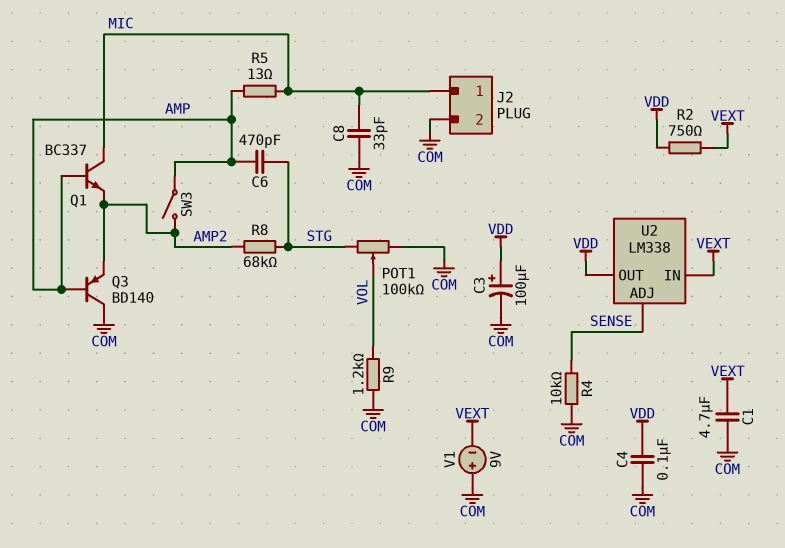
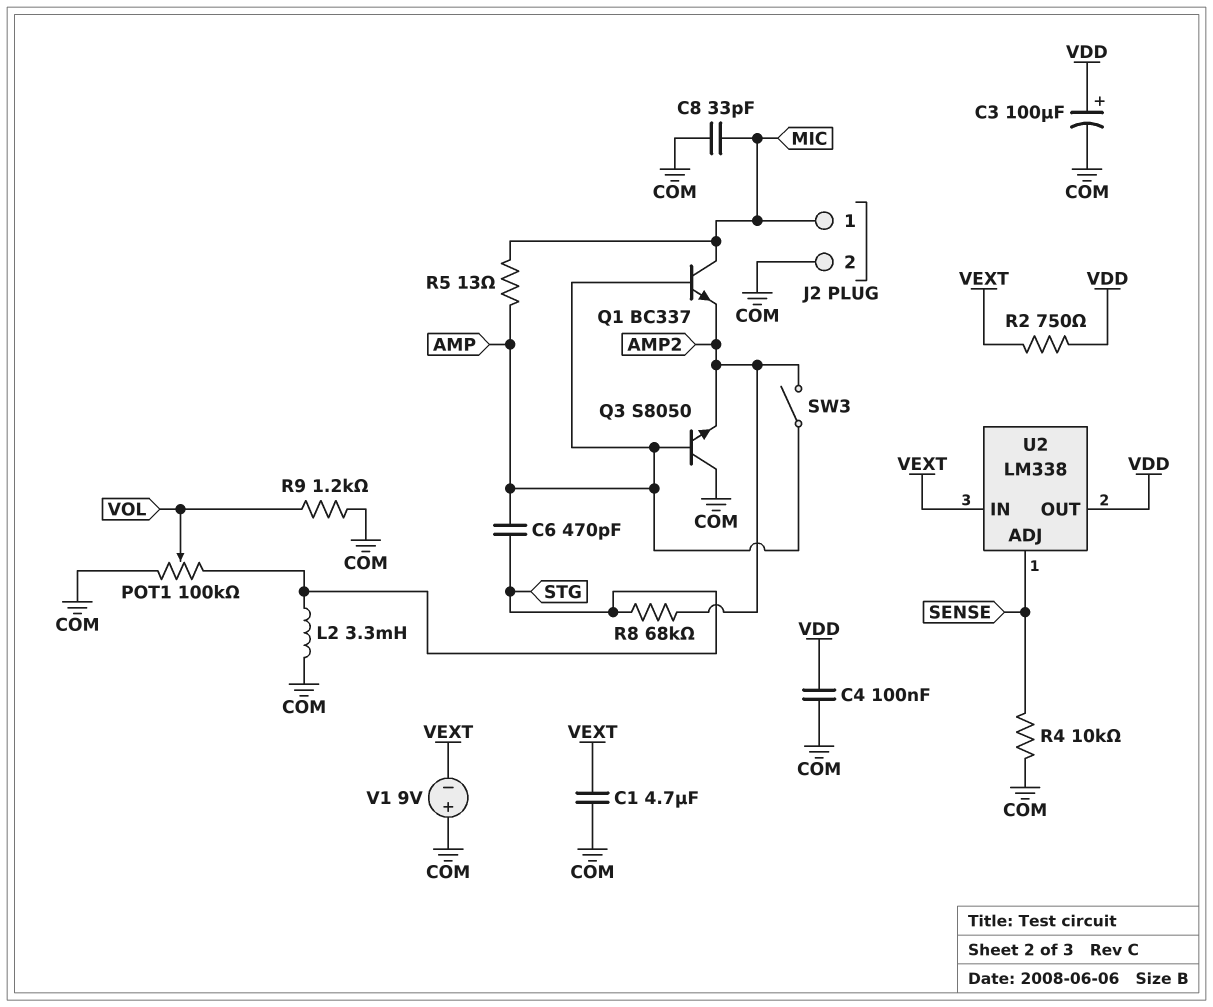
L2: none -> 3.3mH (COM, STG)
Q3: PNP BD140 (B AMP, C COM, E AMP2) -> NPN S8050 (B AMP, C COM, E AMP2)

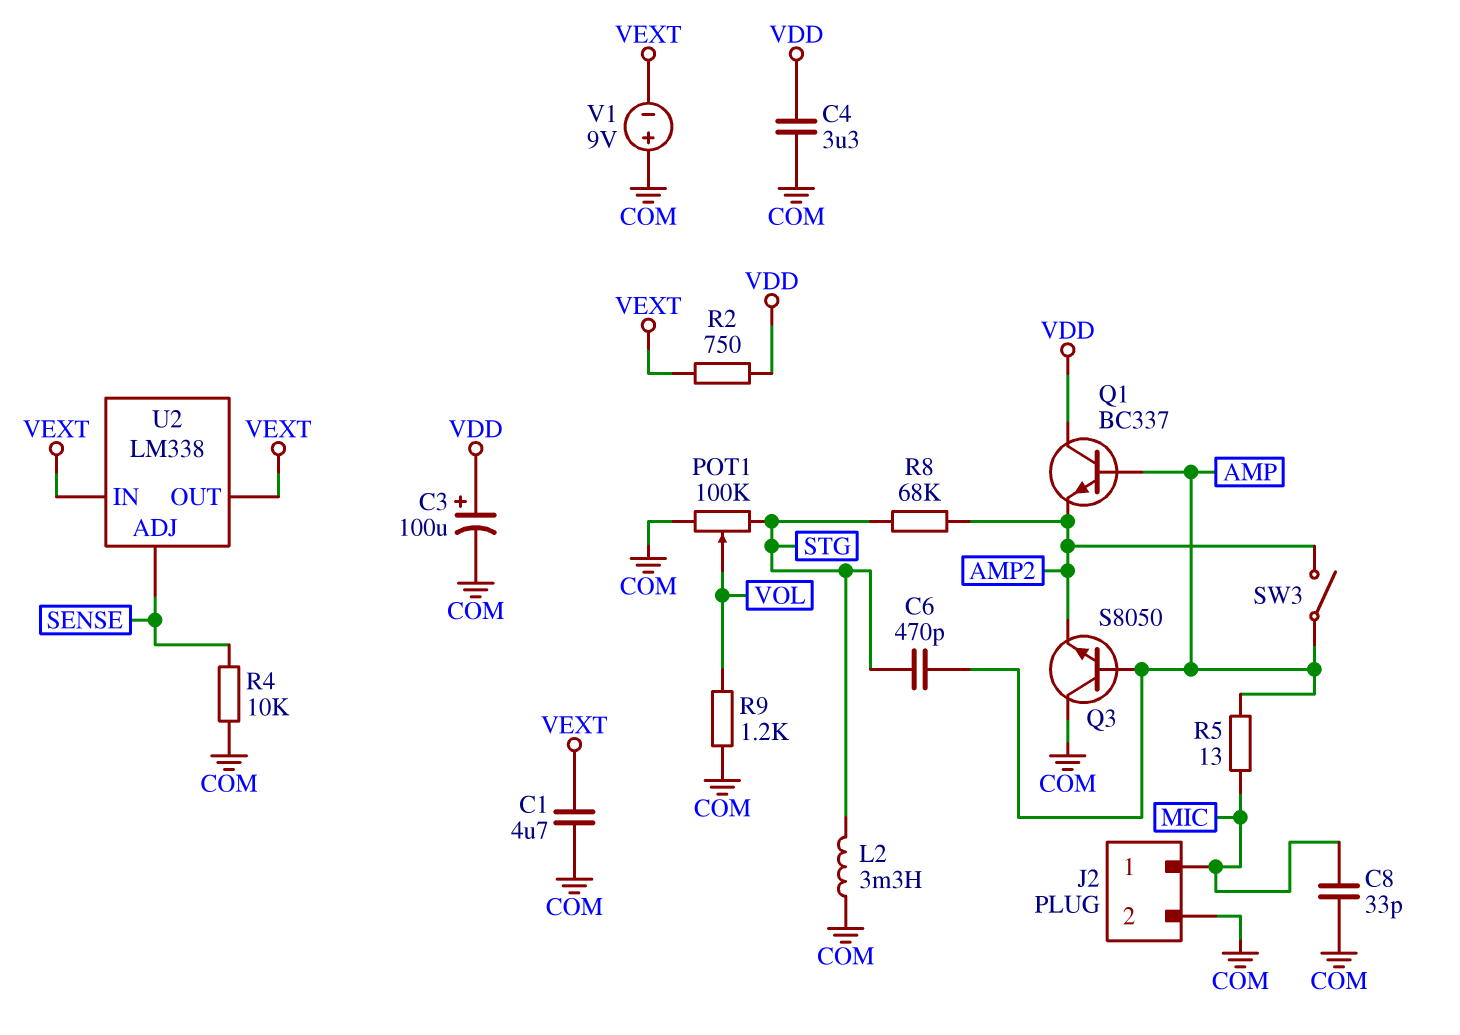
C4: 100nF (COM, VDD) -> 3.3uF (COM, VDD)
Q1: NPN BC337 (B AMP, C MIC, E AMP2) -> NPN BC337 (B AMP, C VDD, E AMP2)
U2 pin OUT: VDD -> VEXT

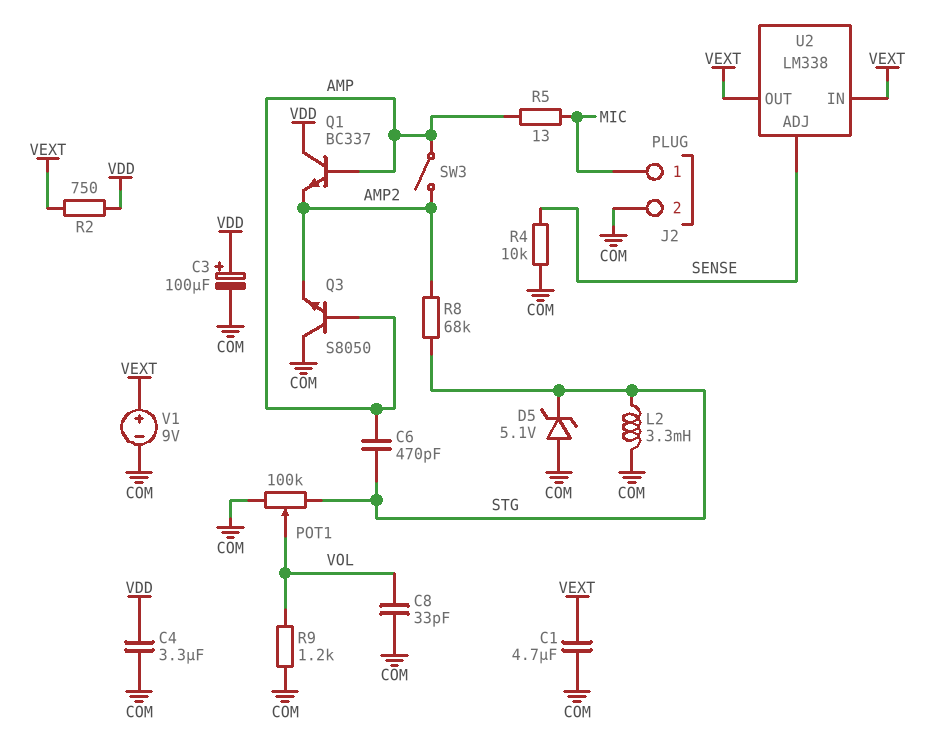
C8: 33pF (COM, MIC) -> 33pF (COM, VOL)
D5: none -> zener 5.1V (A COM, K STG)
V1: 9V (plus COM, minus VEXT) -> 9V (plus VEXT, minus COM)

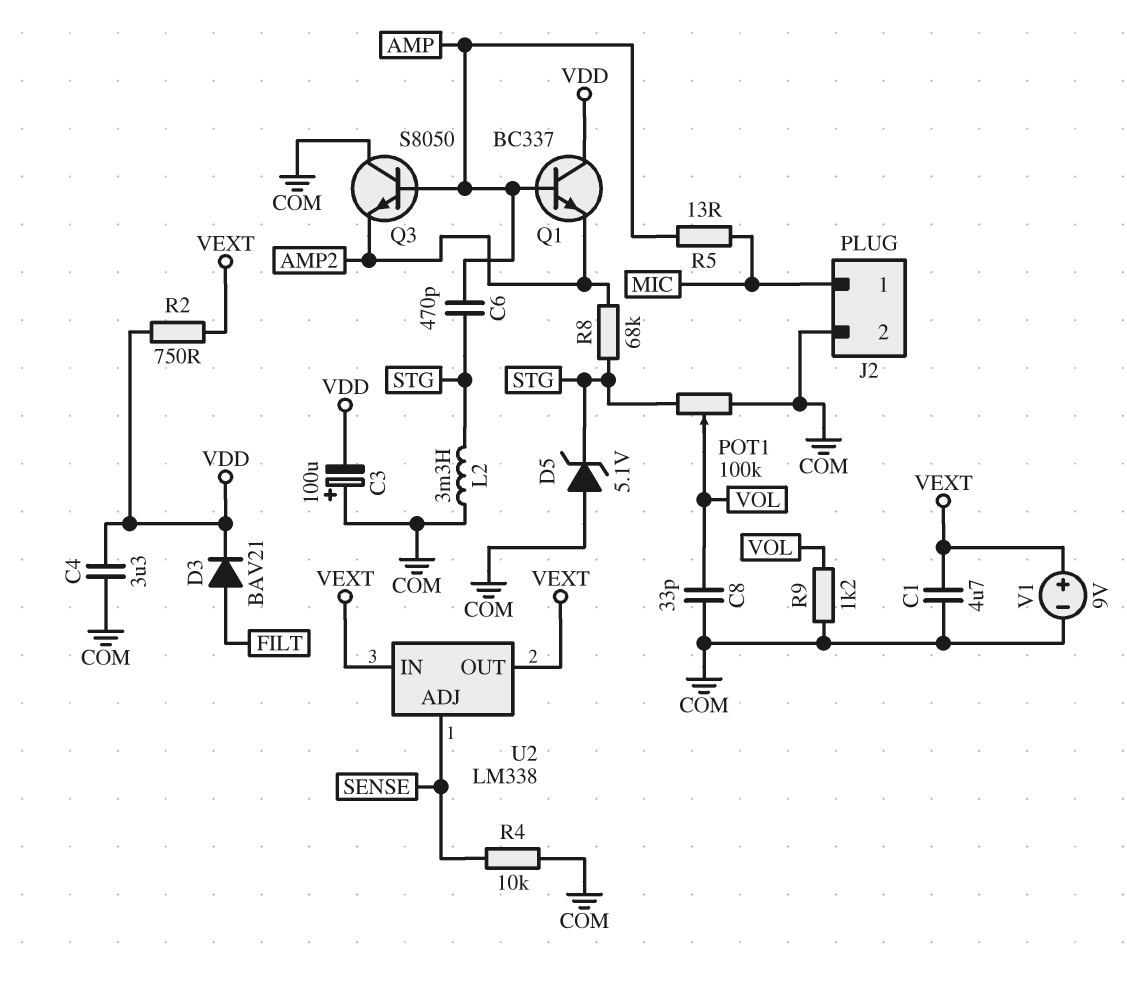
C3: 100uF (plus VDD, minus COM) -> 100uF (plus COM, minus VDD)
D3: none -> diode BAV21 (A FILT, K VDD)
SW3: switch (AMP, AMP2) -> none

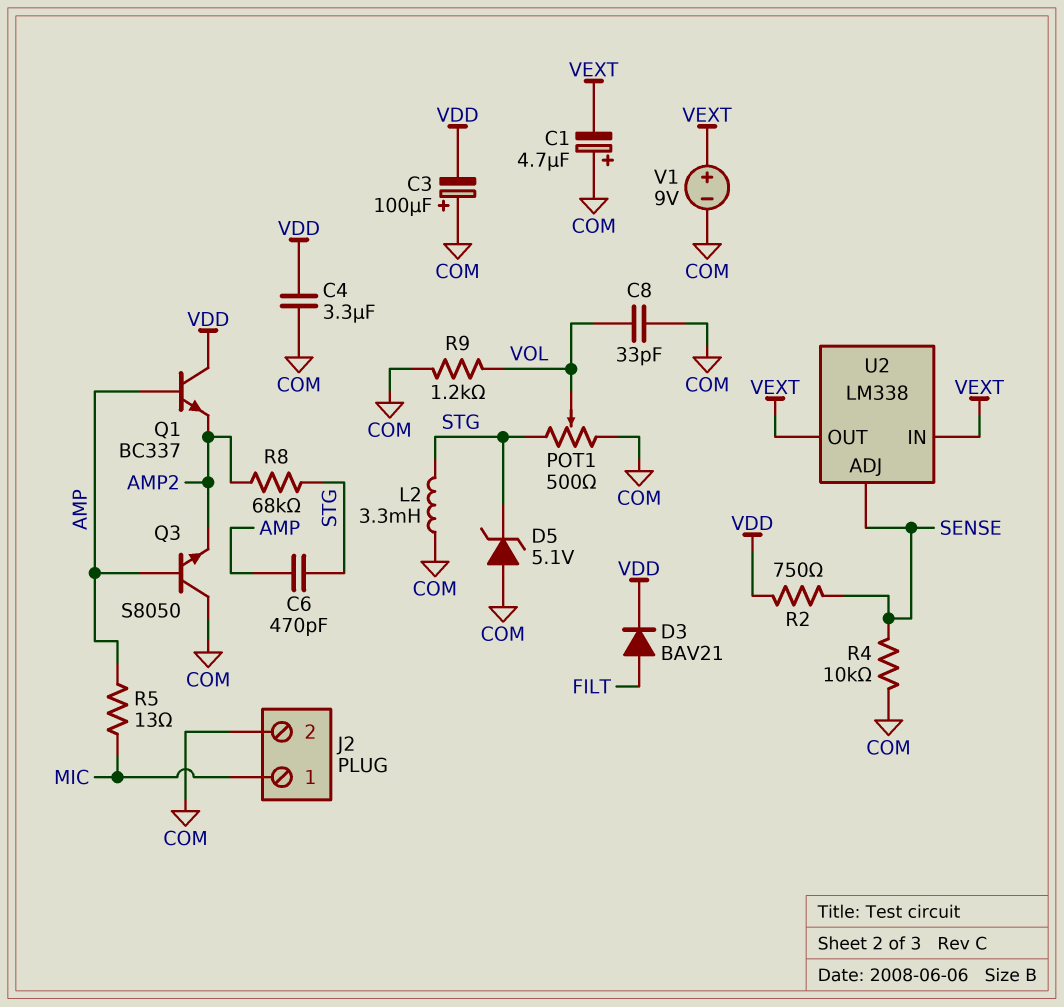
C1: 4.7uF (COM, VEXT) -> 4.7uF (plus COM, minus VEXT)
POT1: 100k (COM, STG, wiper VOL) -> 500 (COM, STG, wiper VOL)
R2: 750 (VDD, VEXT) -> 750 (SENSE, VDD)

